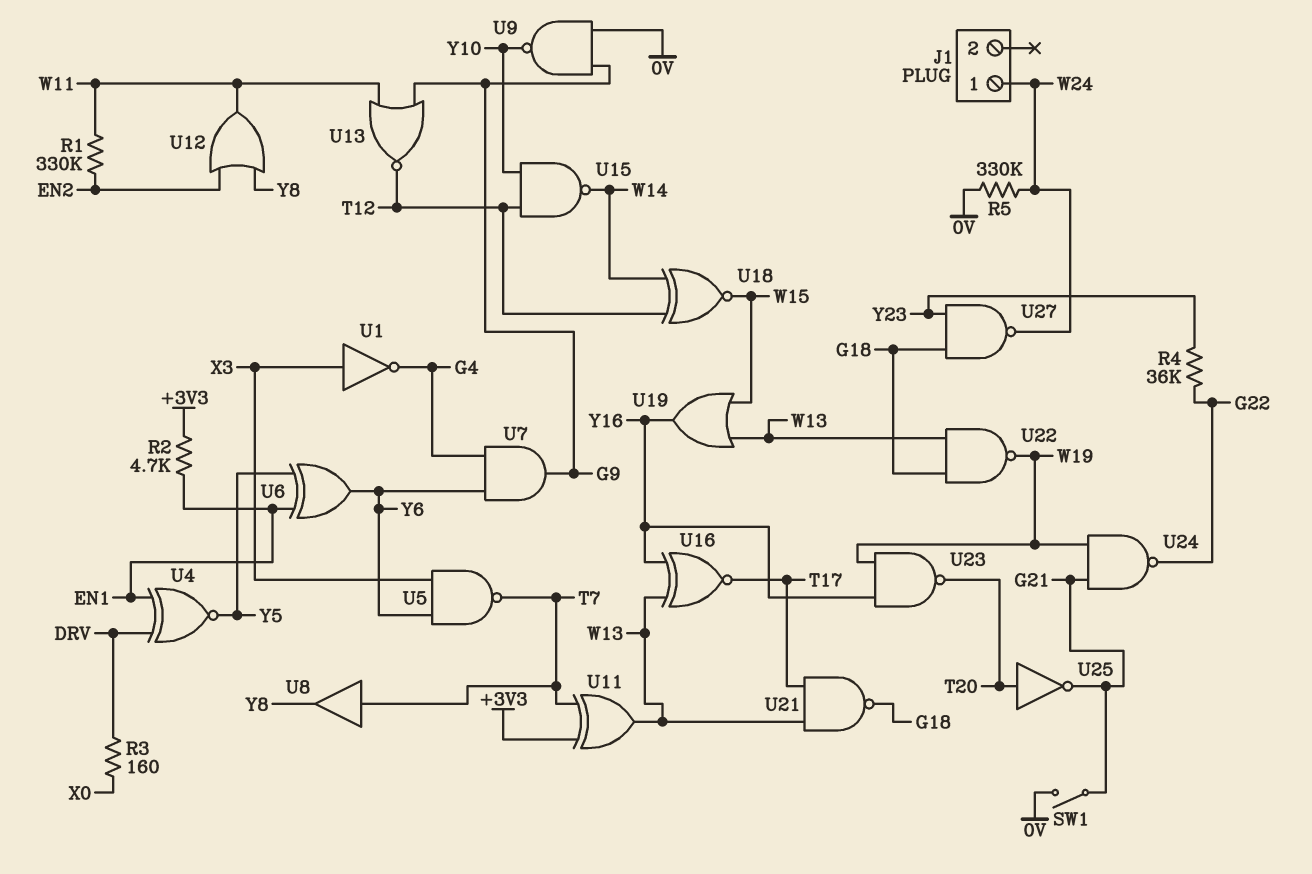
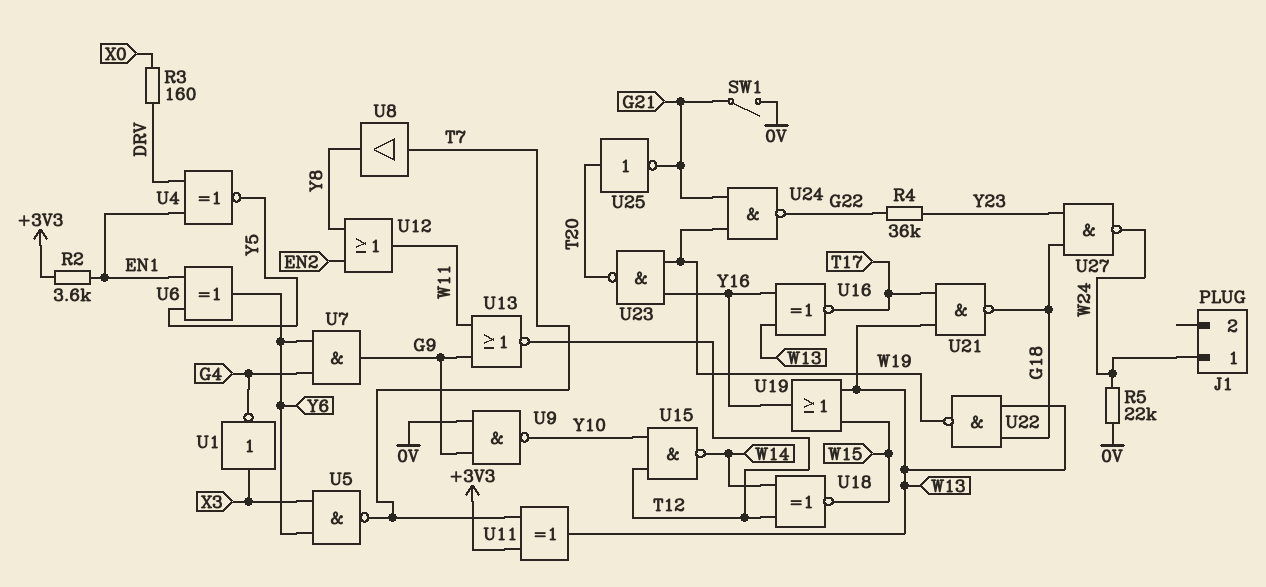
R1: 330k (EN2, W11) -> none
R2: 4.7k (+3V3, EN1) -> 3.6k (+3V3, EN1)
R5: 330k (0V, W24) -> 22k (0V, W24)

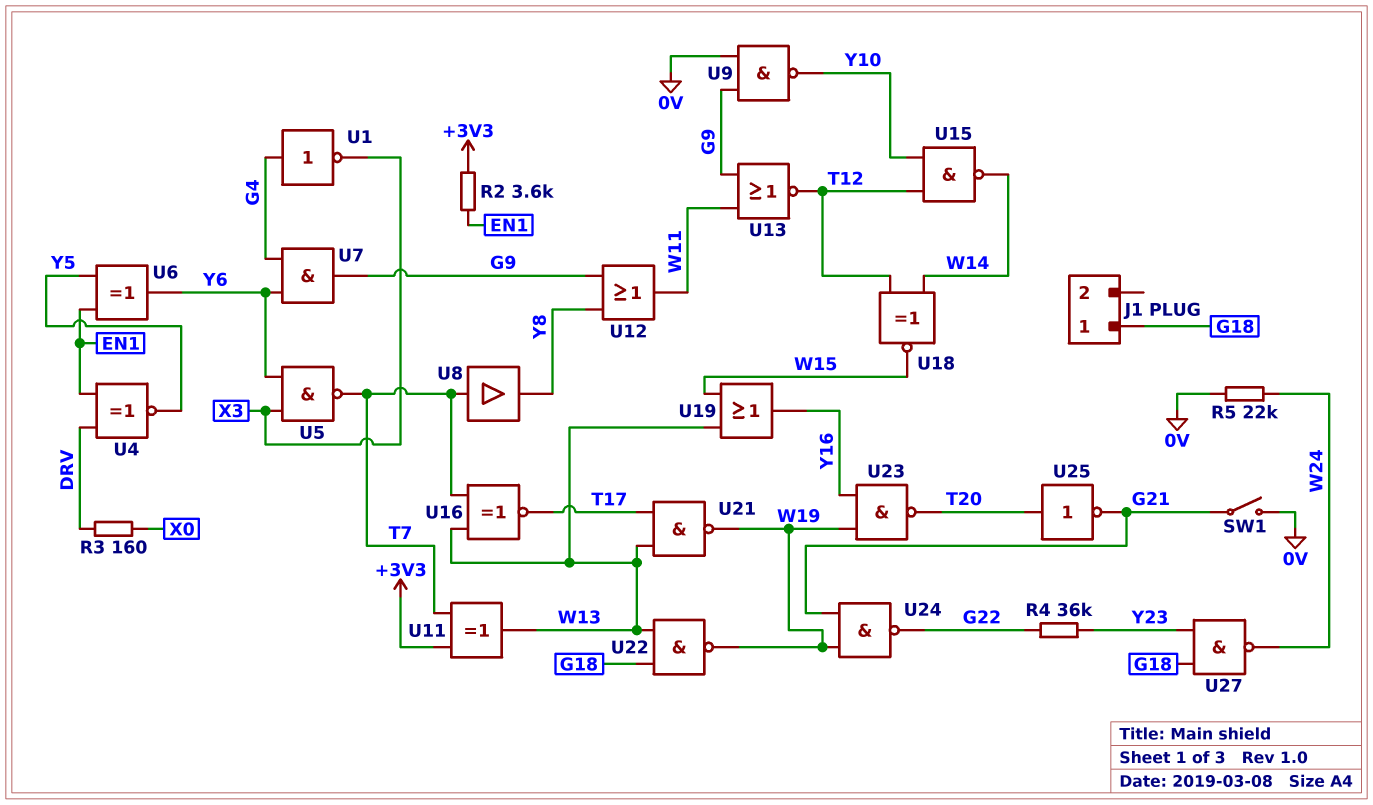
J1 pin 1: W24 -> G18
U1: NOT (in X3, out G4) -> NOT (in G4, out X3)
U12: OR (in EN2, in Y8, out W11) -> OR (in G9, in Y8, out W11)
U16: XNOR (in W13, in Y16, out T17) -> XNOR (in T7, in W13, out T17)
U21: NAND (in T17, in W13, out G18) -> NAND (in T17, in W13, out W19)

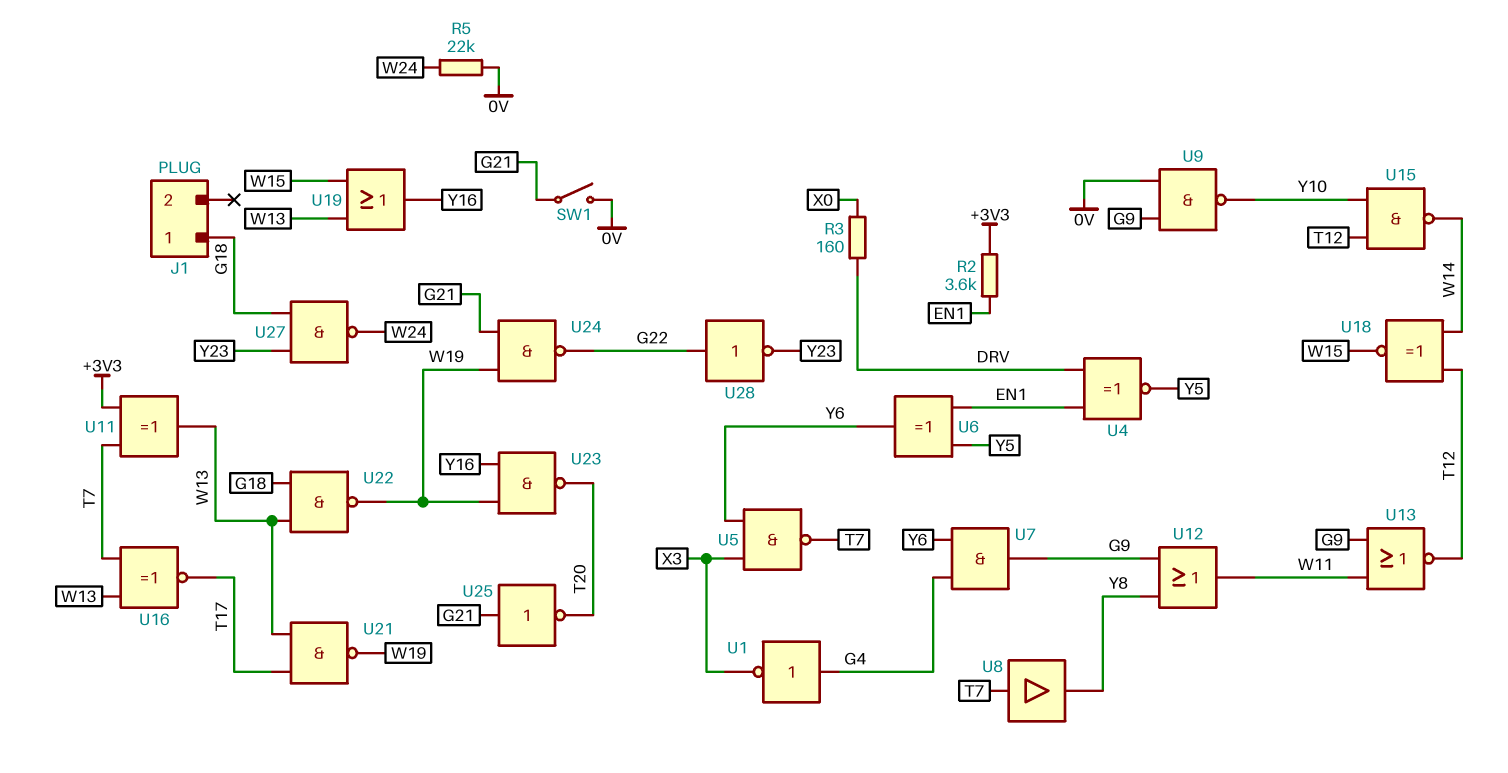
R4: 36k (G22, Y23) -> none
U25: NOT (in T20, out G21) -> NOT (in G21, out T20)
U28: none -> NOT (in G22, out Y23)

